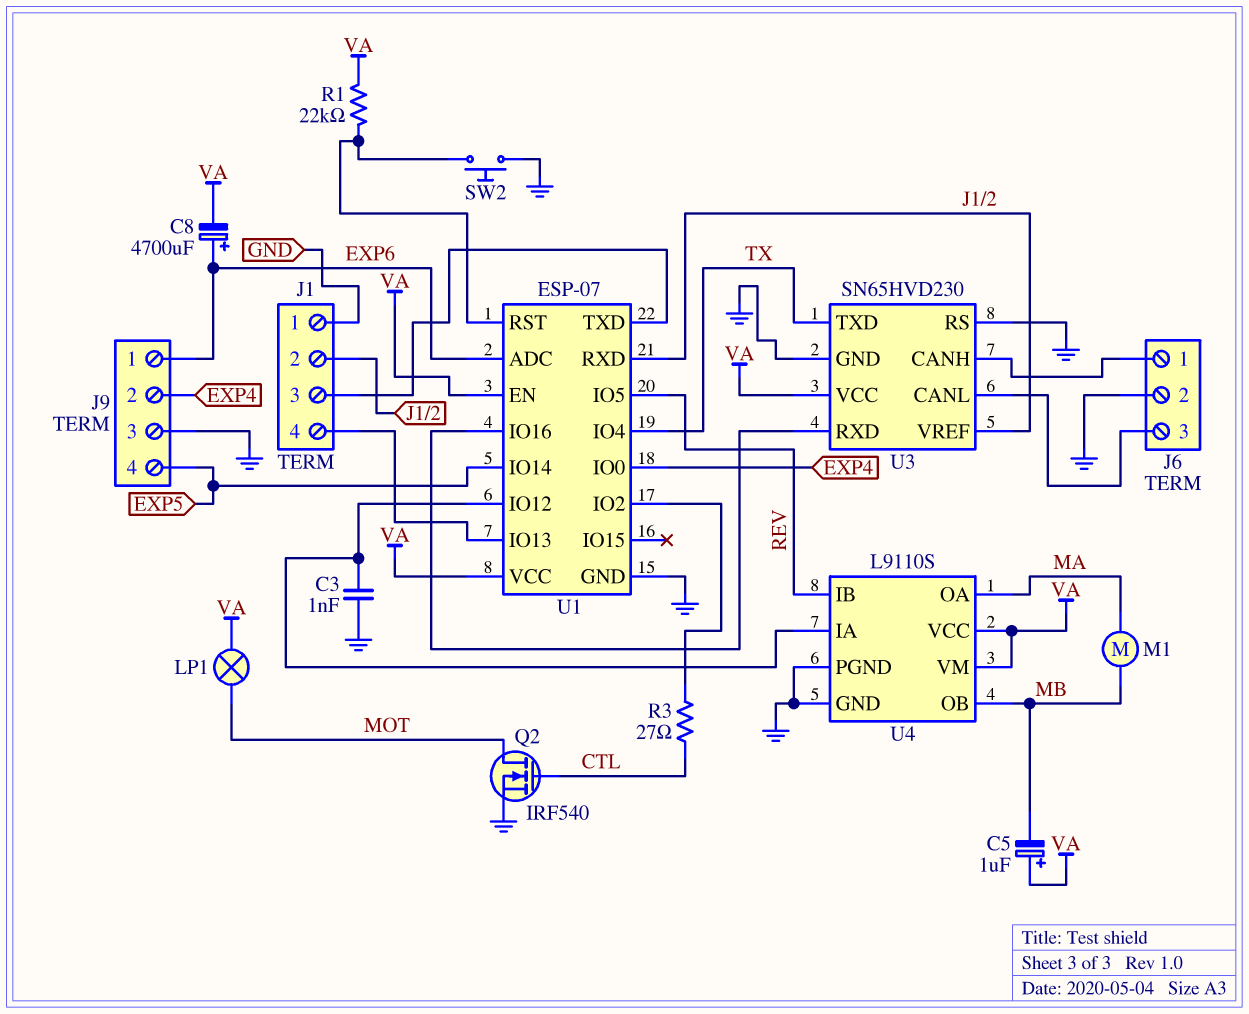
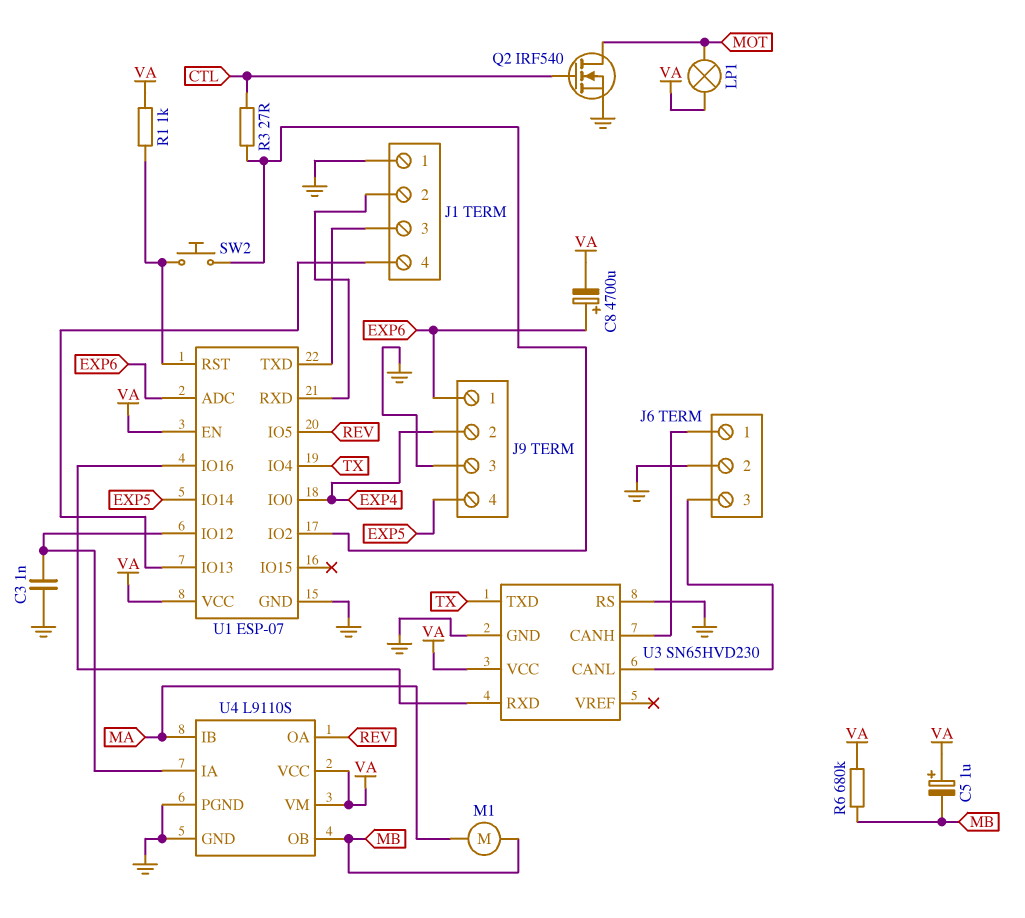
R1: 22k (U1/RST, VA) -> 1k (U1/RST, VA)
R6: none -> 680k (MB, VA)
SW2: button (GND, U1/RST) -> button (U1/IO2, U1/RST)
U3 pin VREF: J1/2 -> none
U4 pin IB: REV -> MA
U4 pin OA: MA -> REV

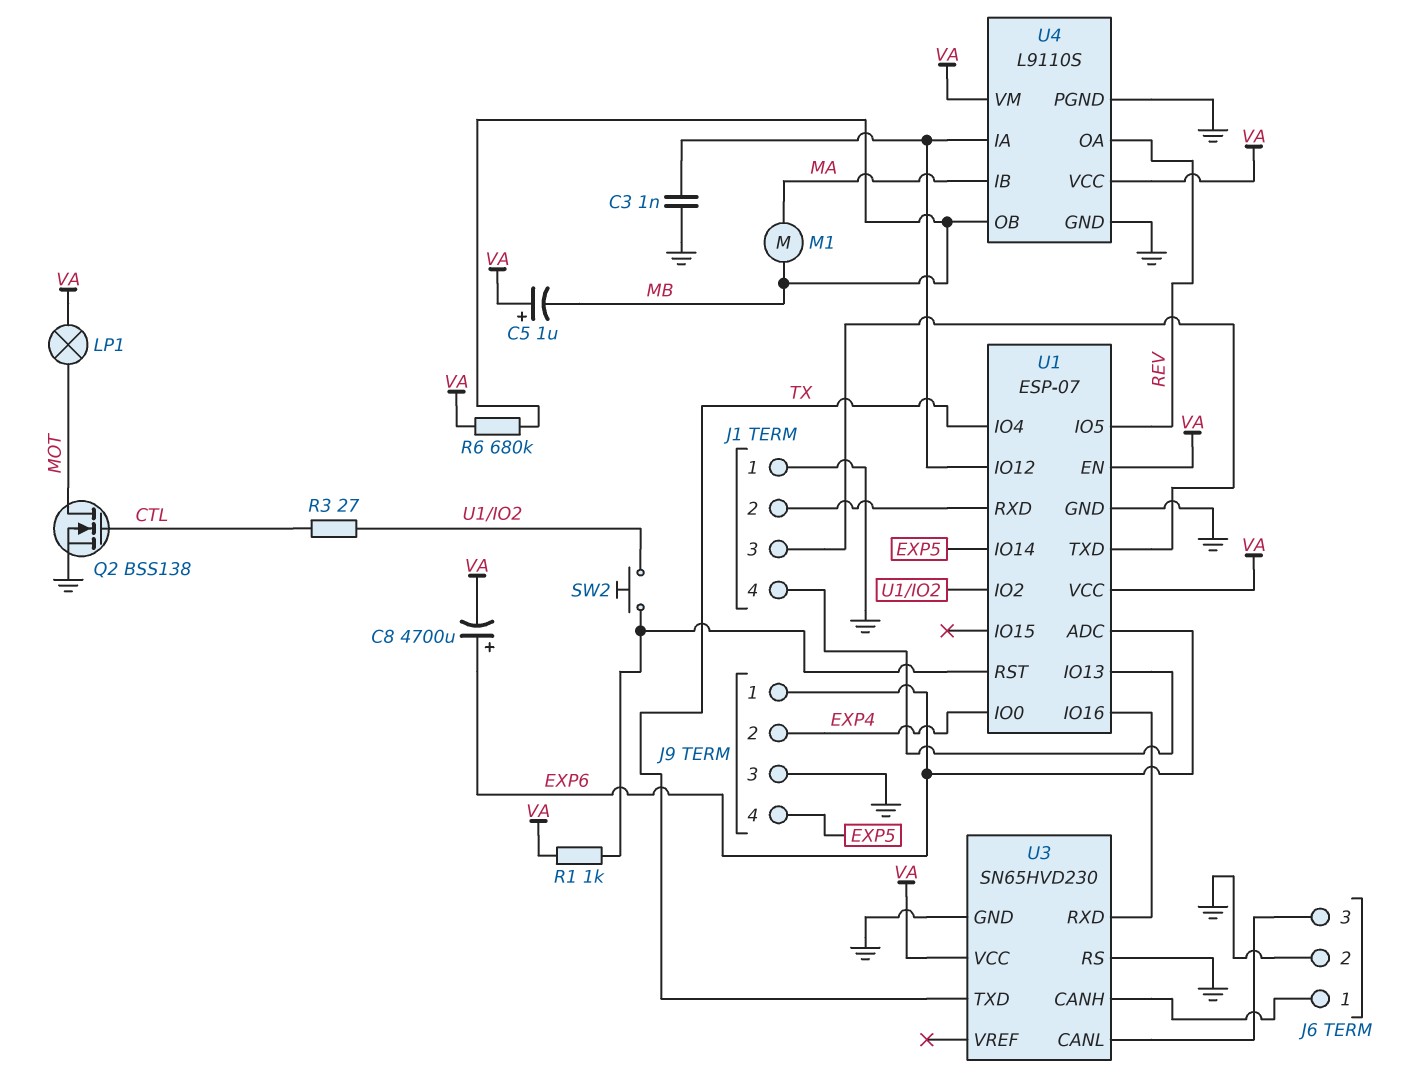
Q2: NMOS IRF540 (G CTL, D MOT, S GND) -> NMOS BSS138 (G CTL, D MOT, S GND)

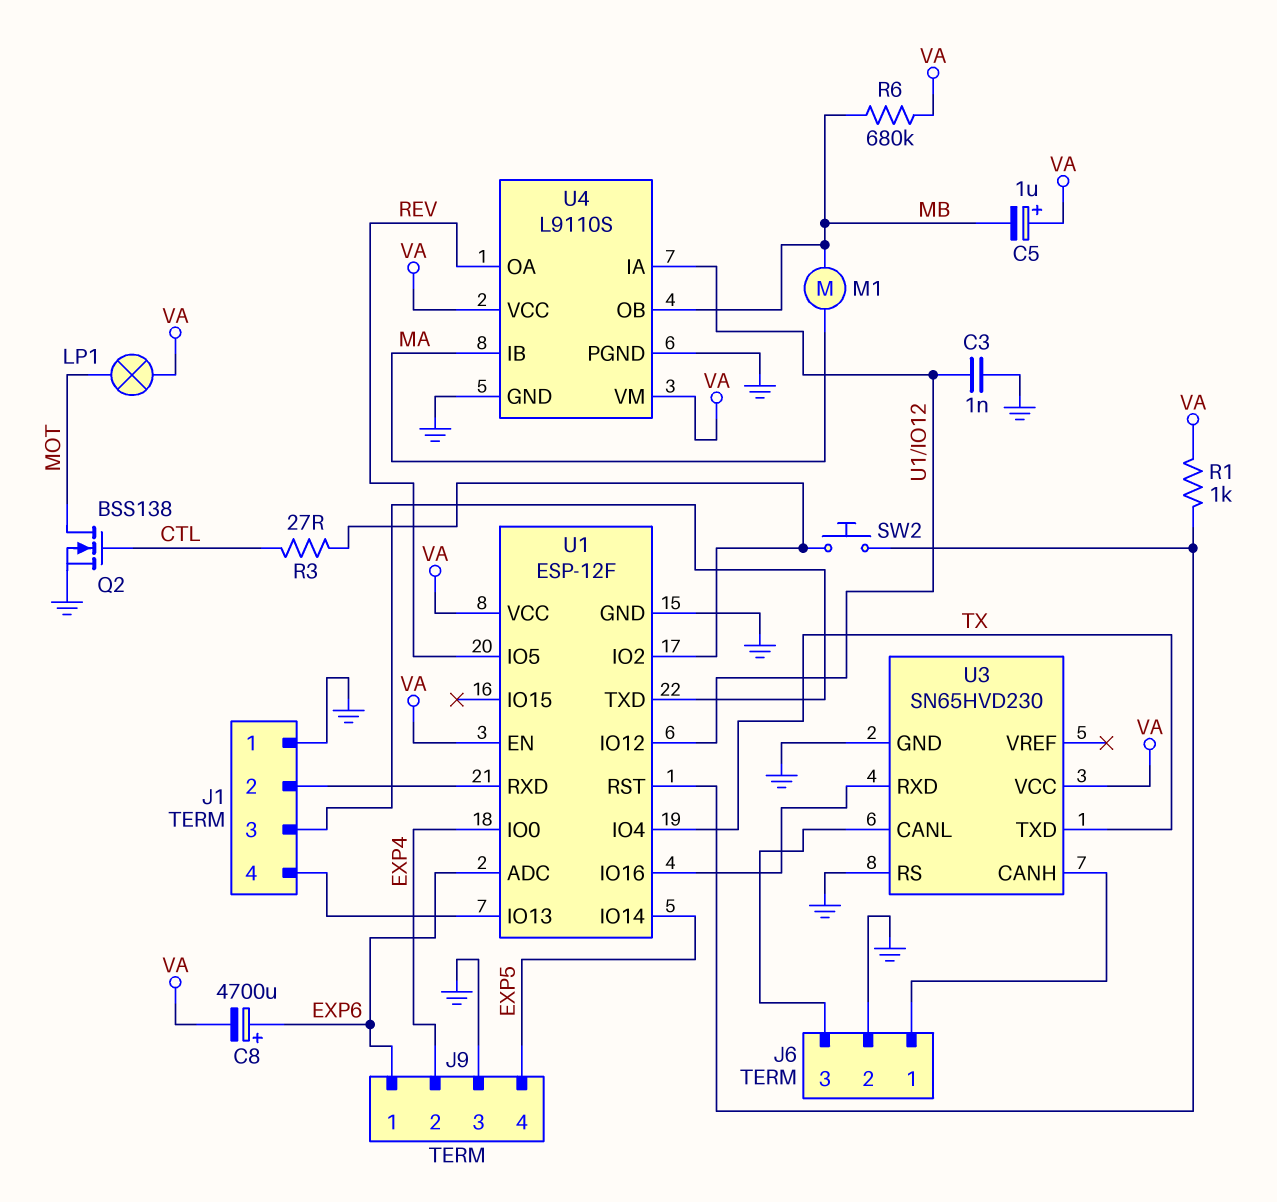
U1: ESP-07 -> ESP-12F

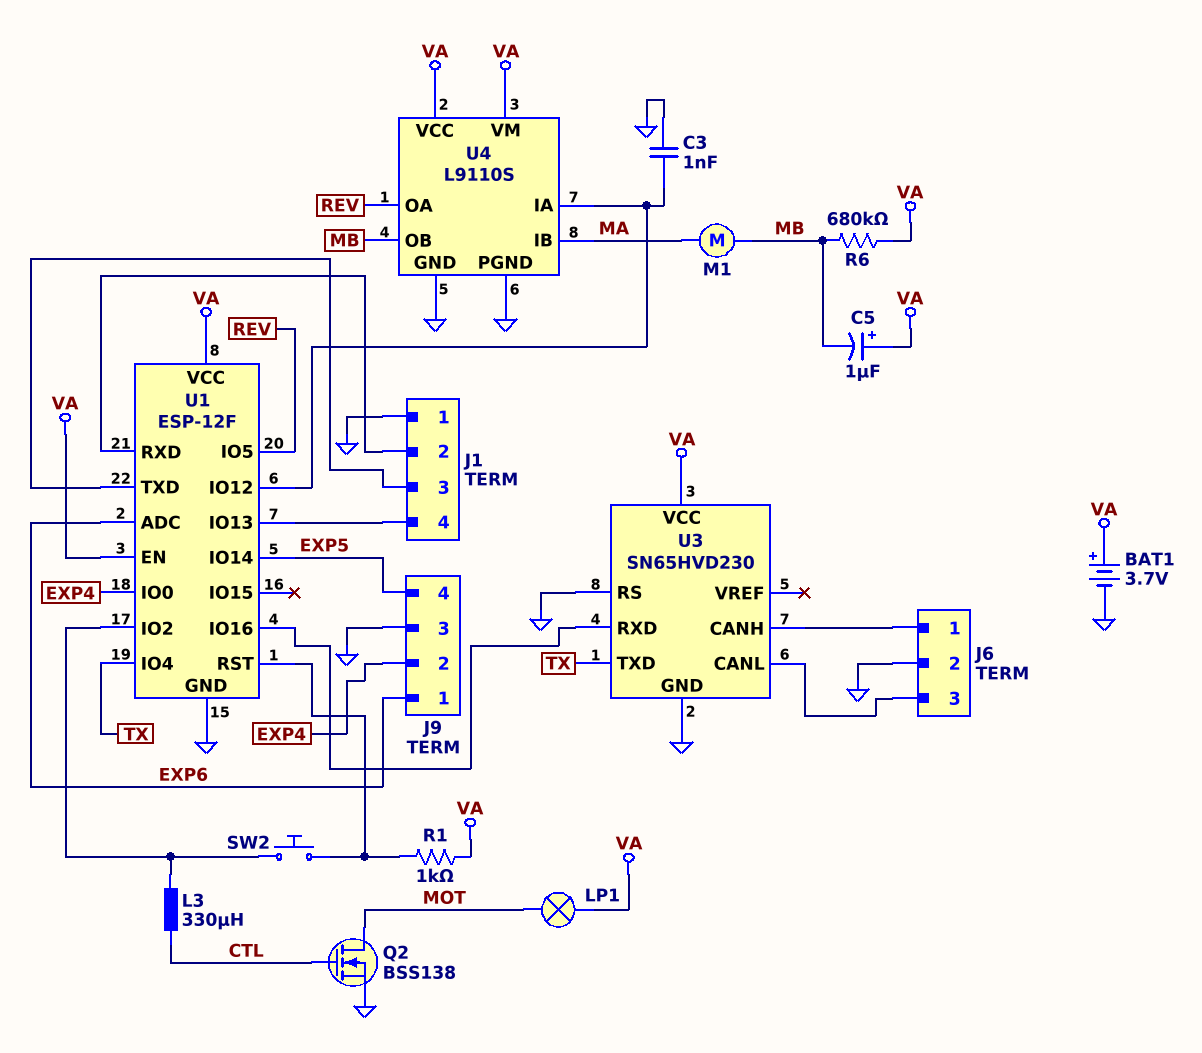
BAT1: none -> 3.7V (plus VA, minus GND)
C8: 4700uF (plus EXP6, minus VA) -> none
L3: none -> 330uH (CTL, U1/IO2)
R3: 27 (CTL, U1/IO2) -> none

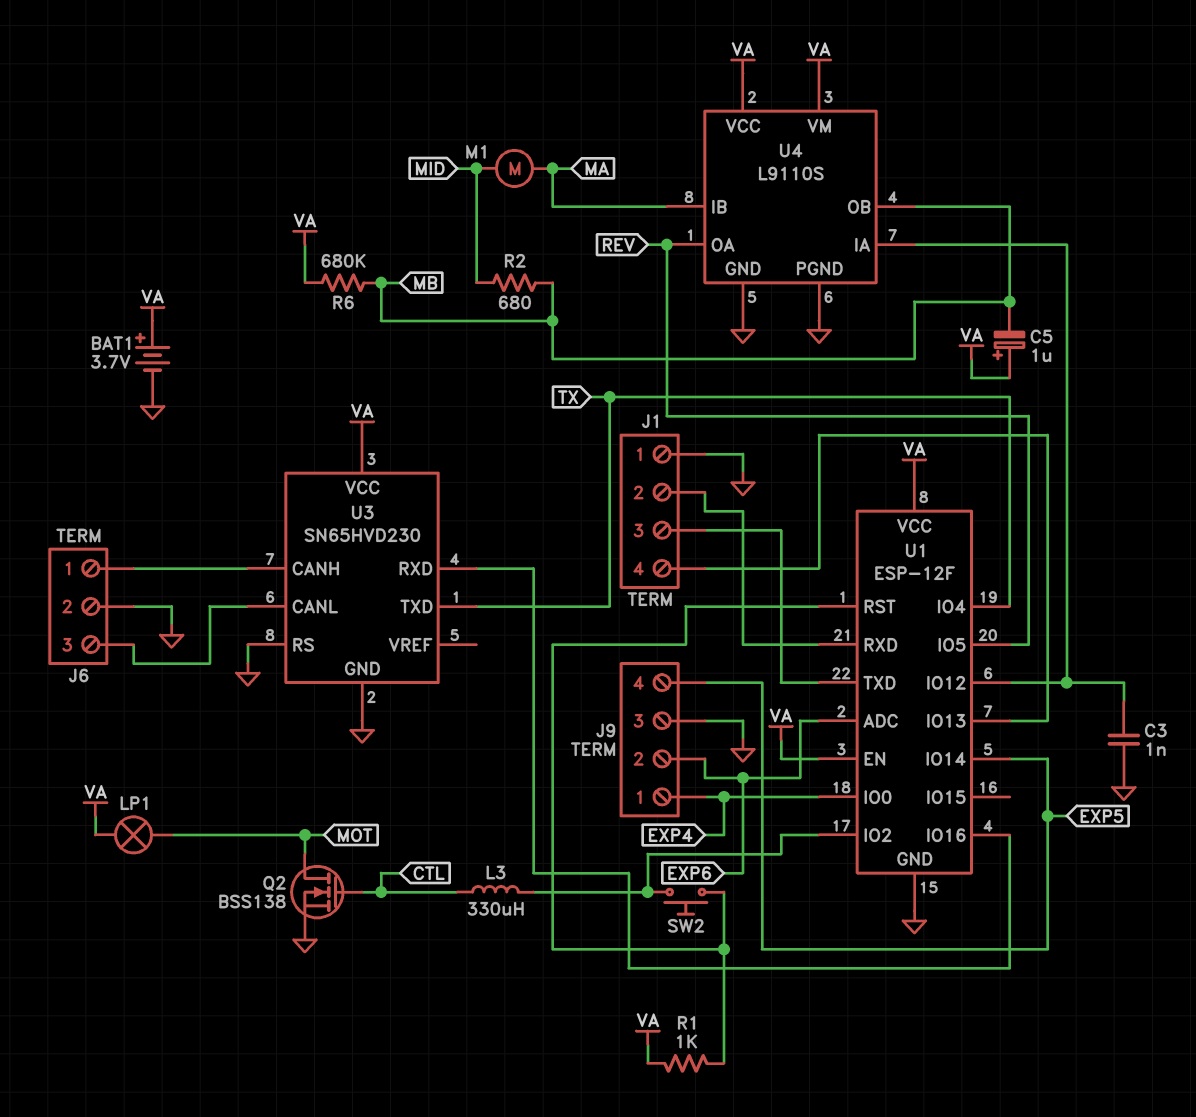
J9 pin 1: EXP6 -> EXP4
J9 pin 2: EXP4 -> EXP6
M1: motor (MA, MB) -> motor (MA, MID)
R2: none -> 680 (MB, MID)

